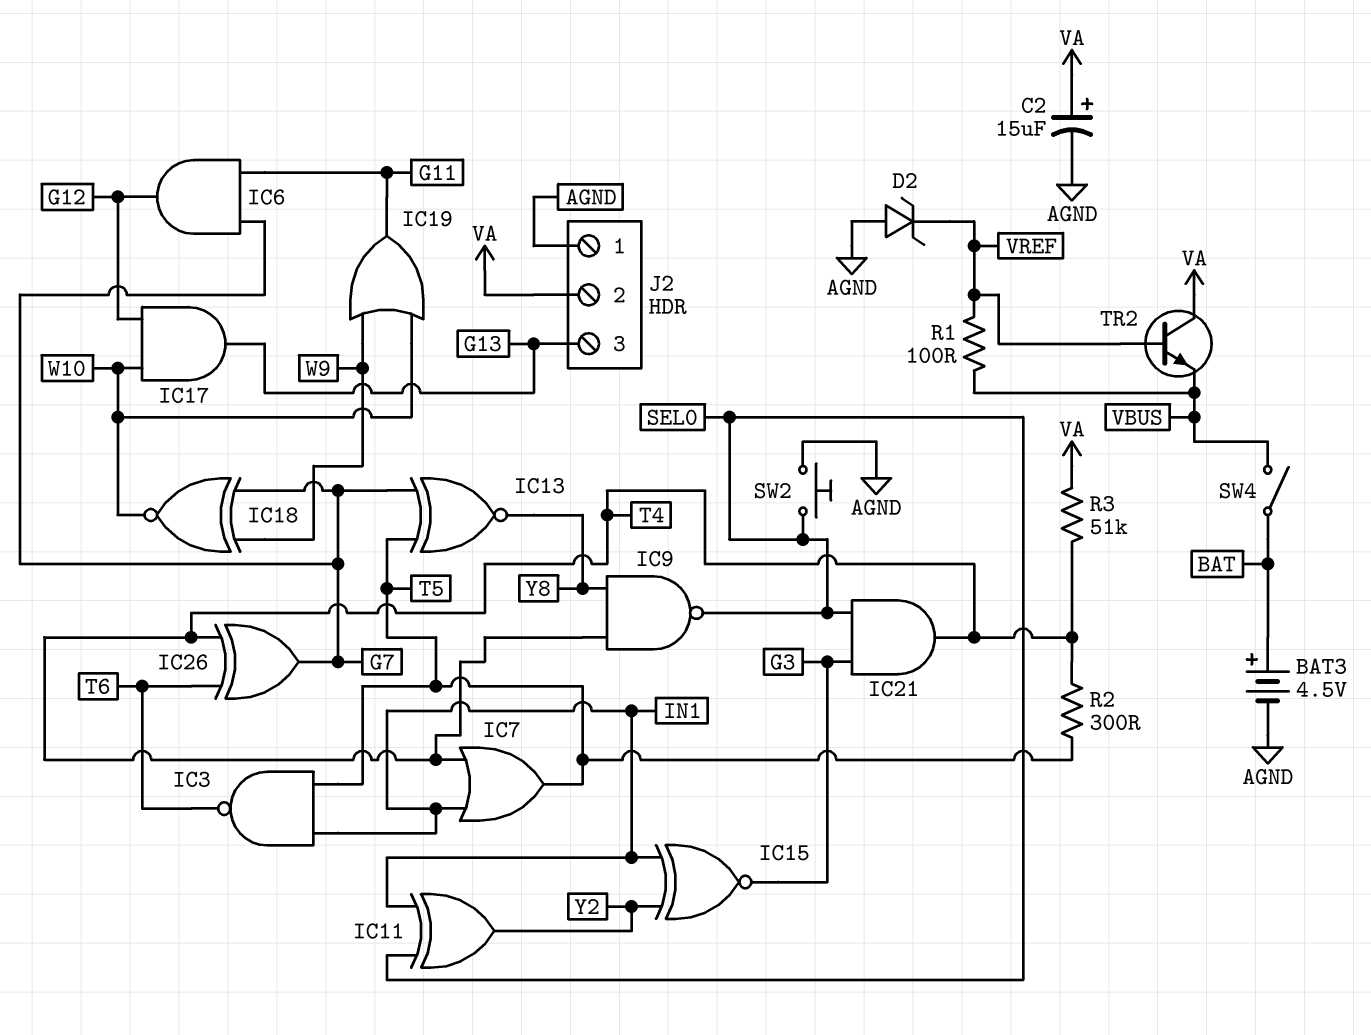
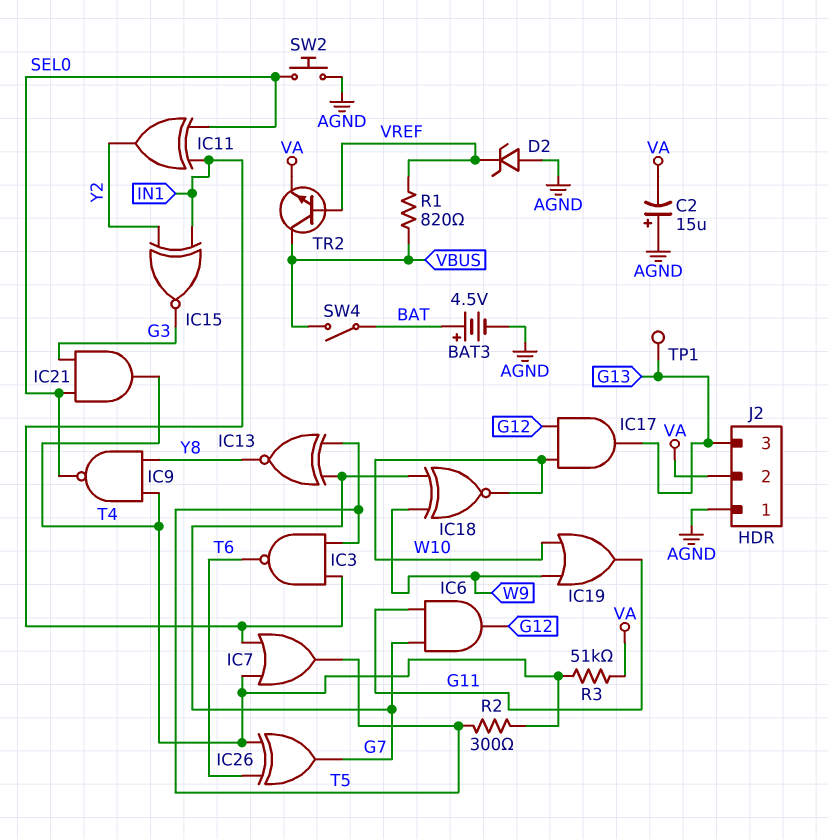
C2: 15uF (plus VA, minus AGND) -> 15uF (plus AGND, minus VA)
R1: 100 (VBUS, VREF) -> 820 (VBUS, VREF)
TP1: none -> test point (G13)
TR2: NPN (B VREF, C VA, E VBUS) -> NPN (B VREF, C VBUS, E VA)

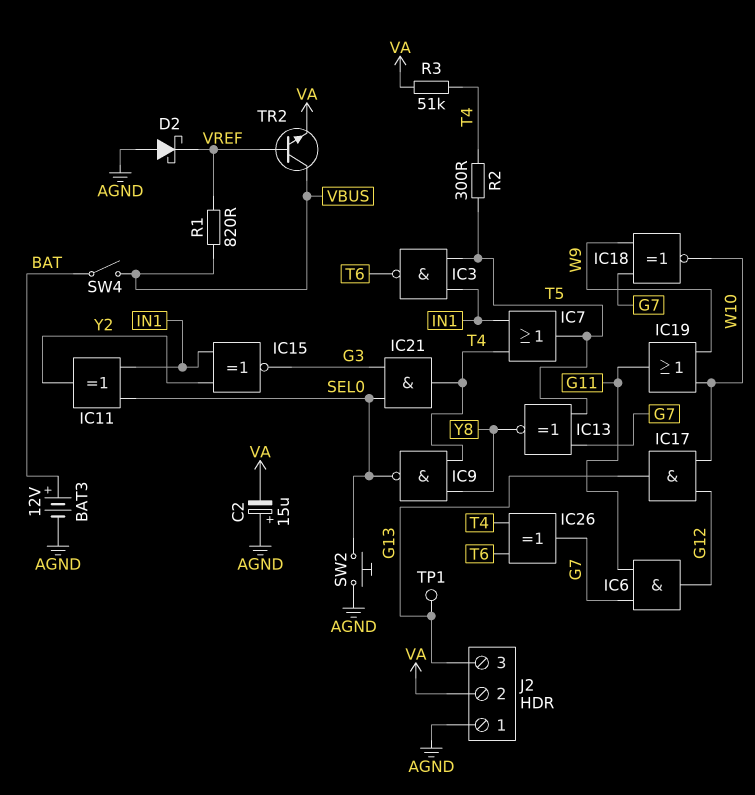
BAT3: 4.5V (plus BAT, minus AGND) -> 12V (plus BAT, minus AGND)
D2: zener (A AGND, K VREF) -> schottky (A AGND, K VREF)

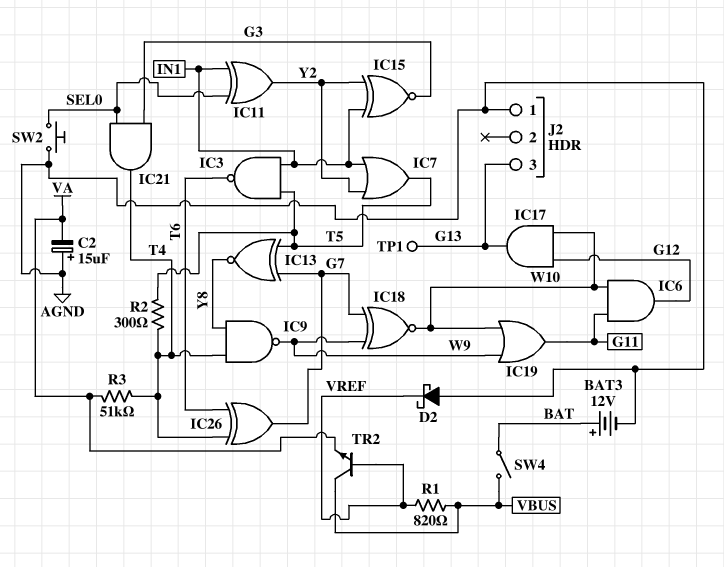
IC6: AND (in G7, in G11, out G12) -> AND (in G11, in W10, out G12)
IC7: OR (in IN1, in T4, out T5) -> OR (in IN1, in Y2, out T5)
IC9: NAND (in T4, in Y8, out SEL0) -> NAND (in T4, in Y8, out W9)
J2 pin 2: VA -> none

